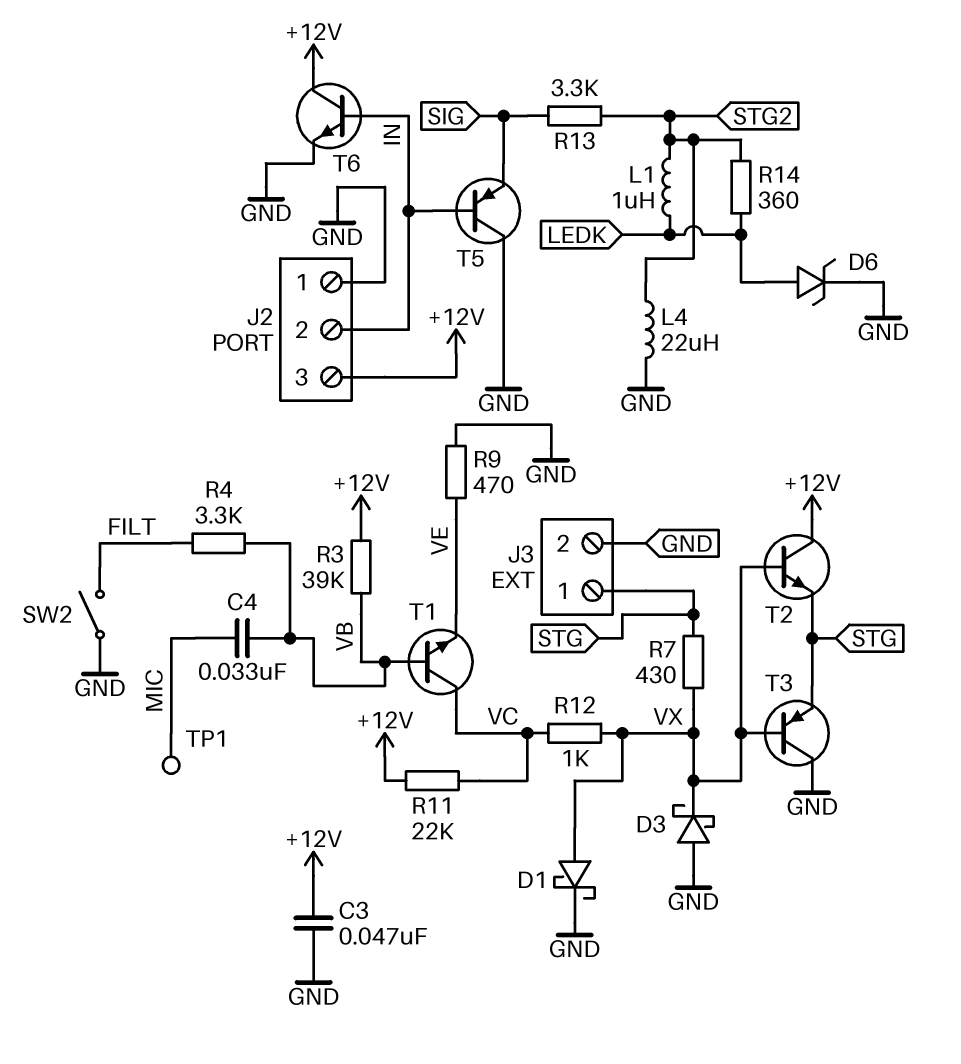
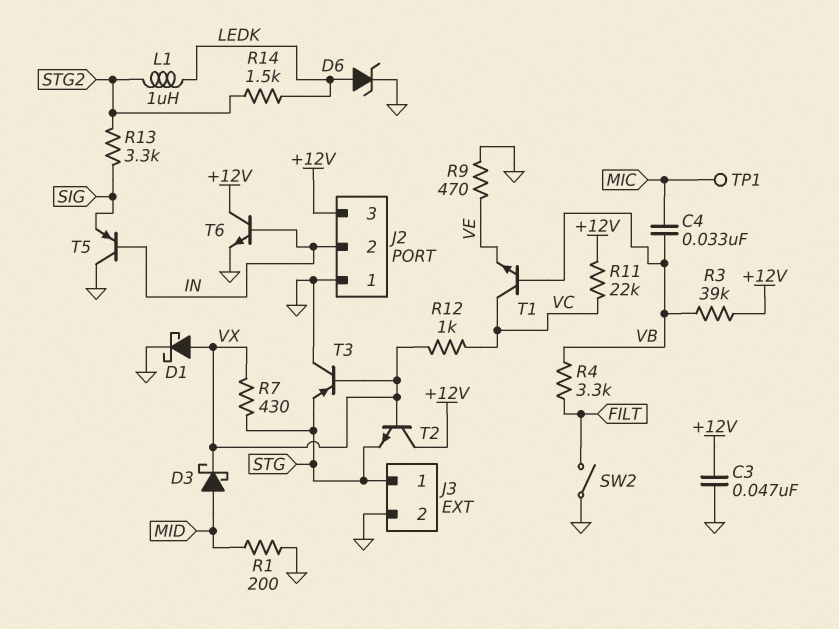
D3: schottky (A GND, K VX) -> schottky (A MID, K VX)
L4: 22uH (GND, STG2) -> none
R1: none -> 200 (GND, MID)
R14: 360 (LEDK, STG2) -> 1.5k (LEDK, STG2)

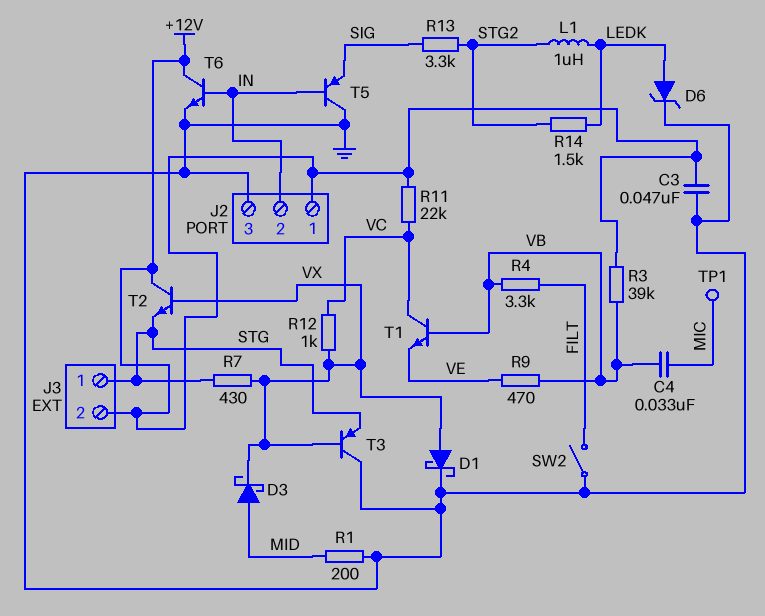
J2 pin 1: GND -> +12V
J2 pin 3: +12V -> GND
J3 pin 2: GND -> +12V
R9: 470 (GND, VE) -> 470 (VB, VE)

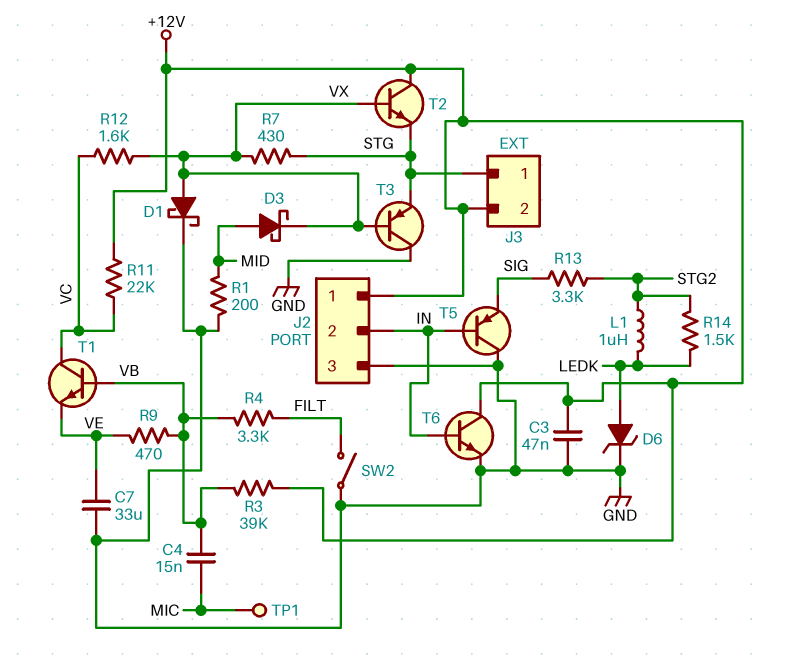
C4: 33nF (MIC, VB) -> 15nF (MIC, VB)
C7: none -> 33uF (GND, VE)
R12: 1k (VC, VX) -> 1.6k (VC, VX)

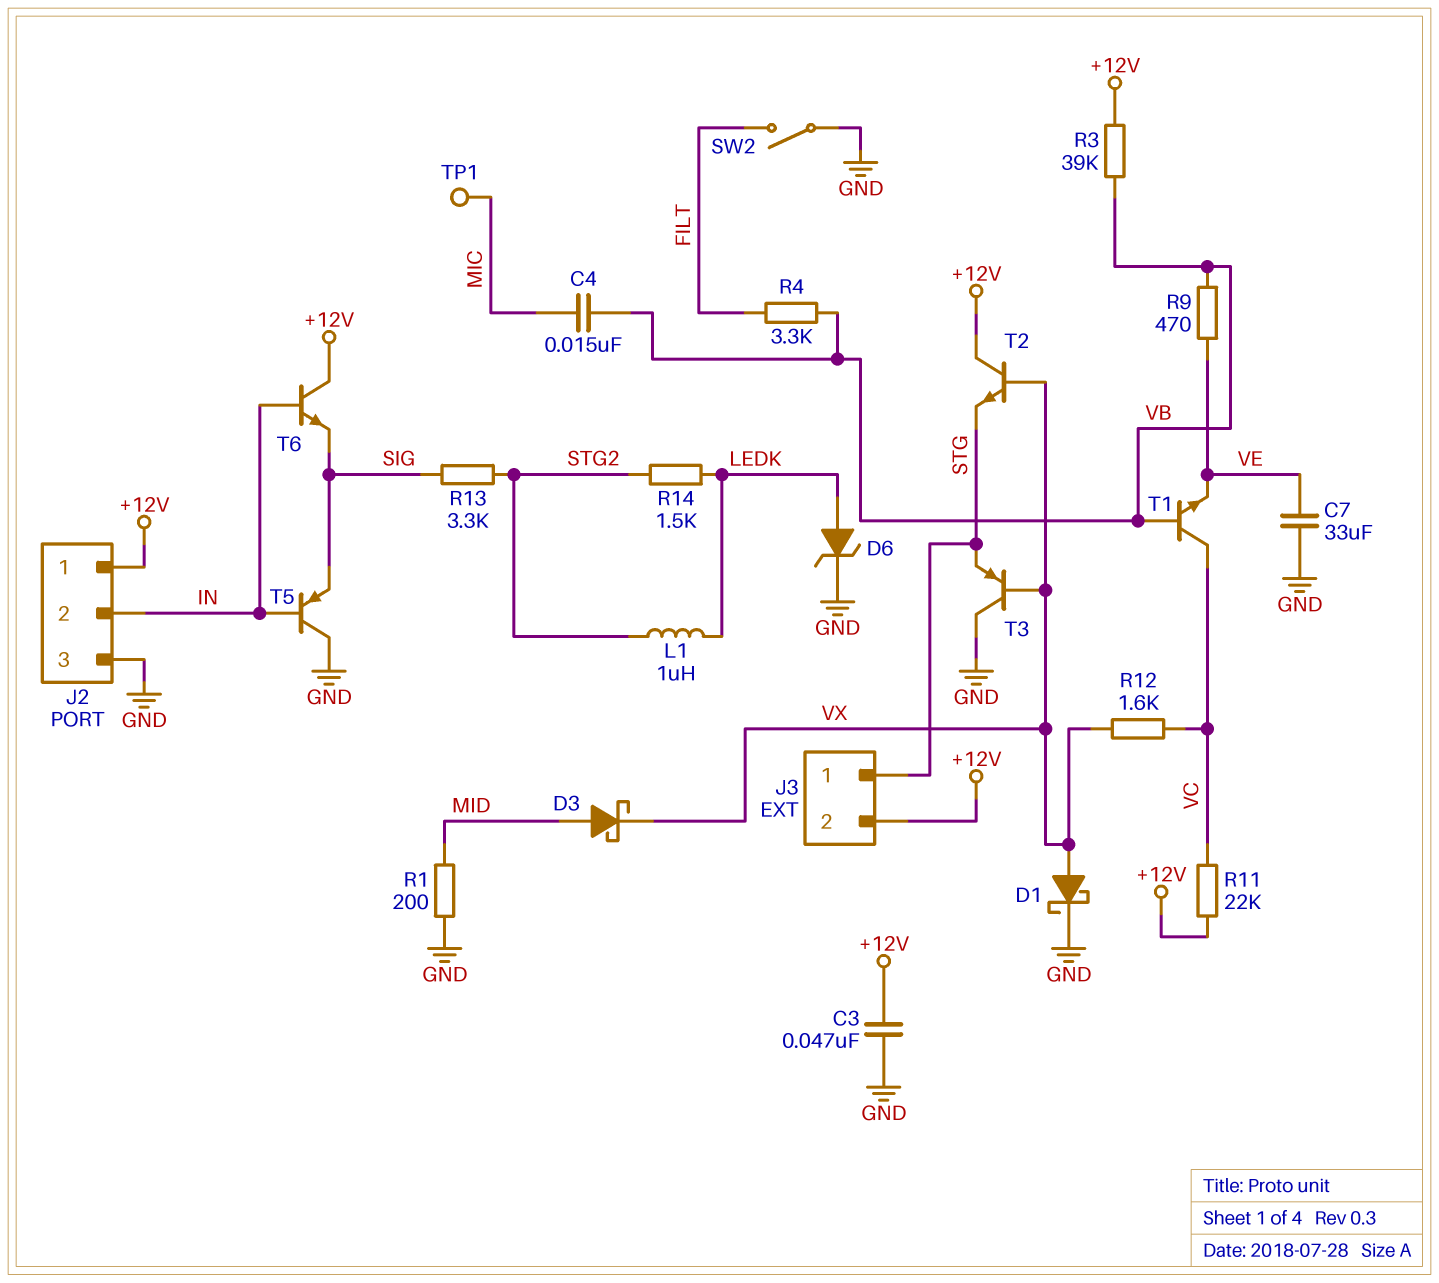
R7: 430 (STG, VX) -> none
T6: NPN (B IN, C +12V, E GND) -> NPN (B IN, C +12V, E SIG)

